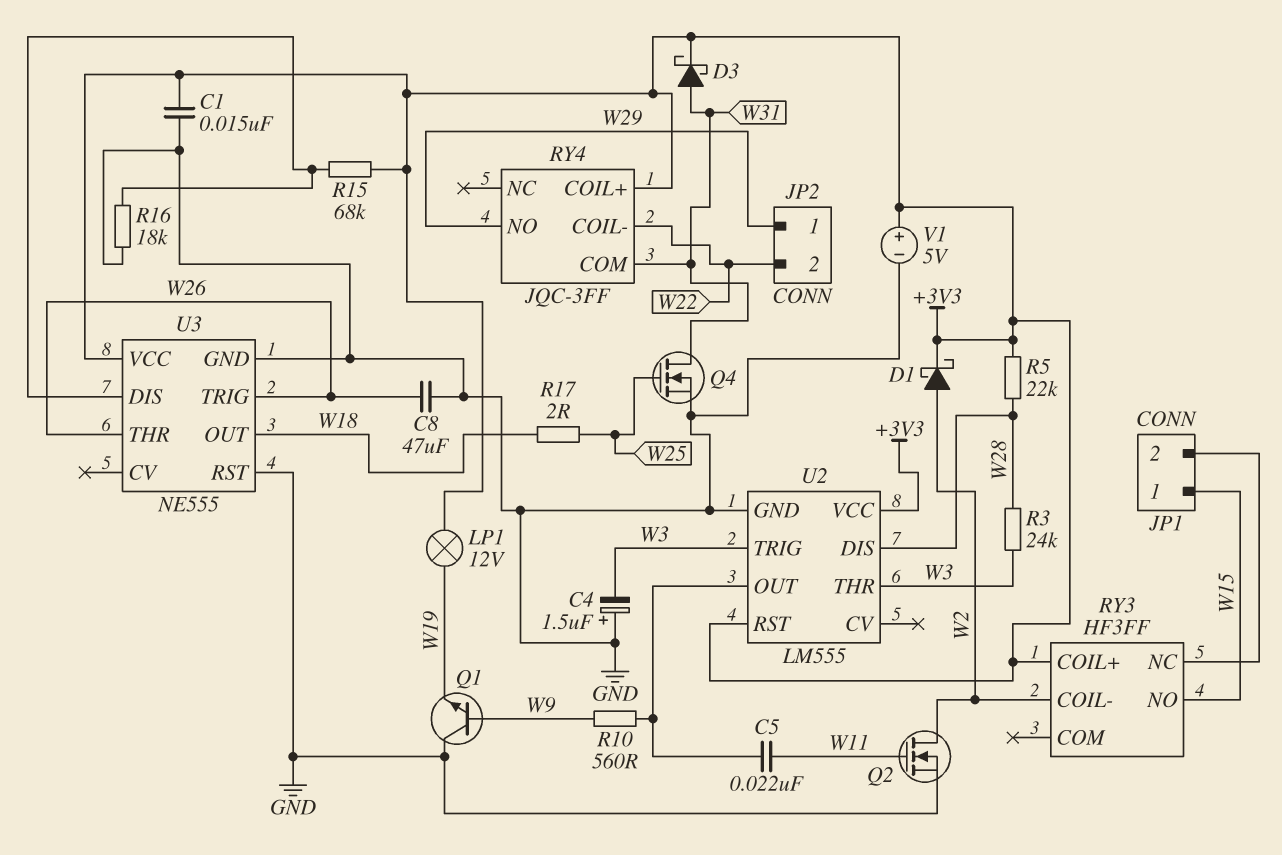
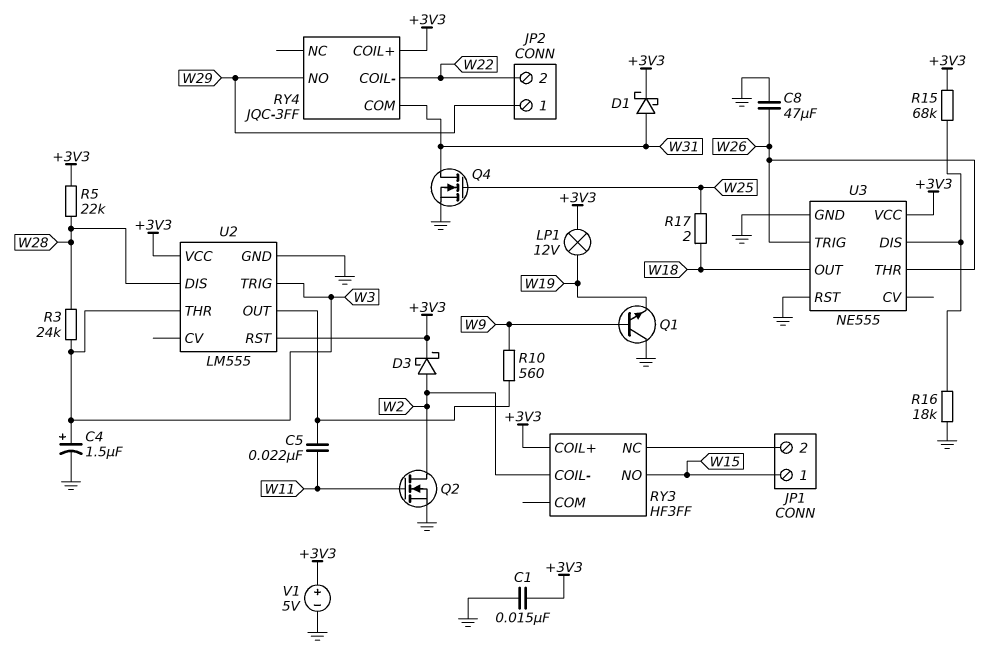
C4: 1.5uF (plus GND, minus W3) -> 1.5uF (plus W3, minus GND)
D1: schottky (A W2, K +3V3) -> schottky (A W31, K +3V3)
D3: schottky (A W31, K +3V3) -> schottky (A W2, K +3V3)

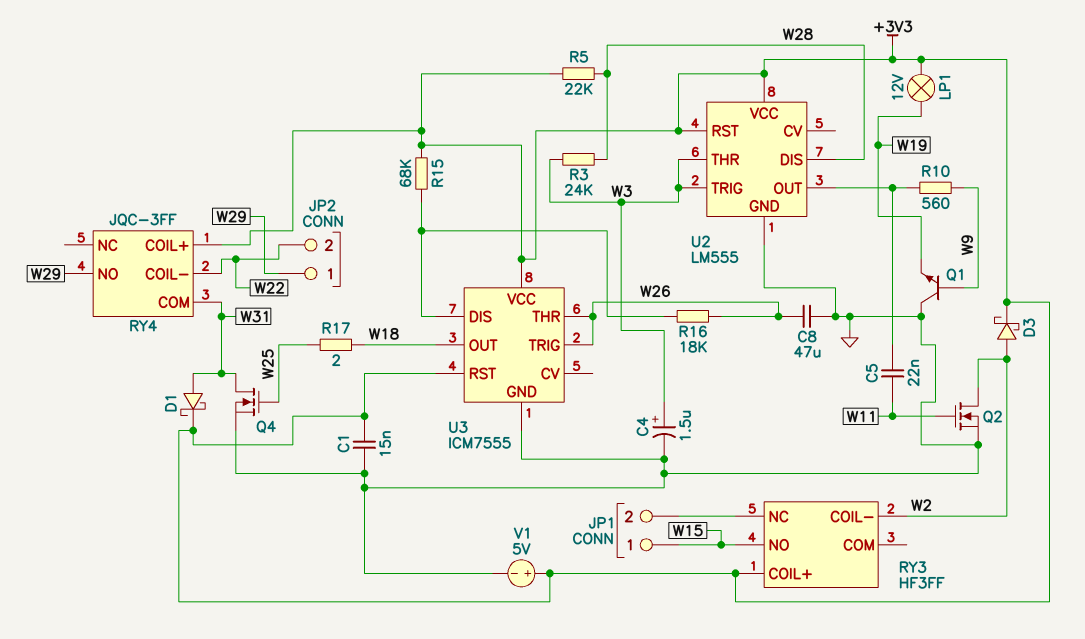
R16: 18k (GND, U3/DIS) -> 18k (U3/DIS, W26)
U3: NE555 -> ICM7555
U3 pin RST: GND -> +3V3

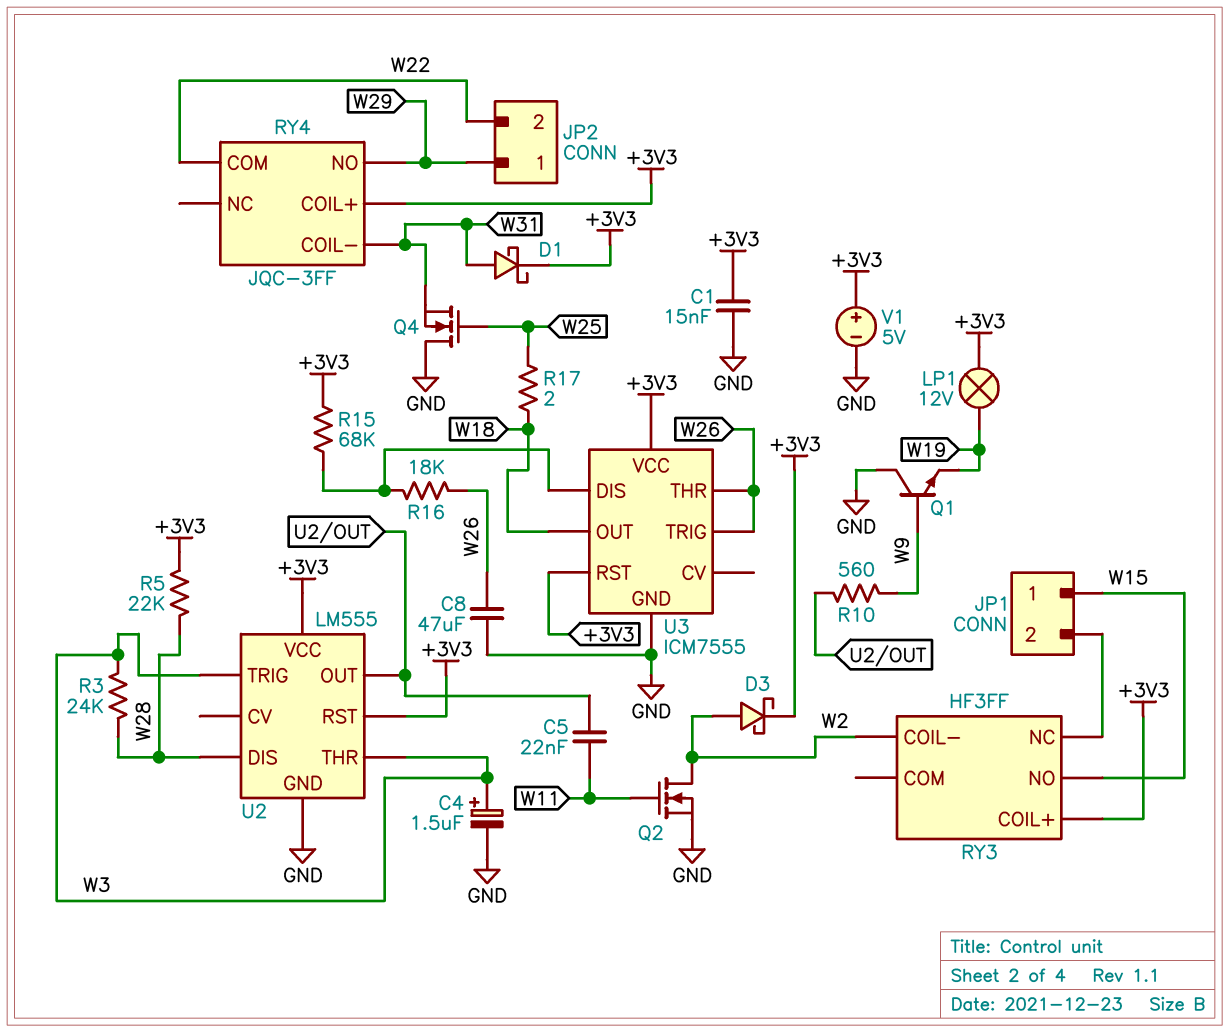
Q4: NMOS (G W25, D W31, S GND) -> NMOS (G W25, D GND, S W31)
RY4 pin COIL-: W22 -> W31
RY4 pin COM: W31 -> W22

